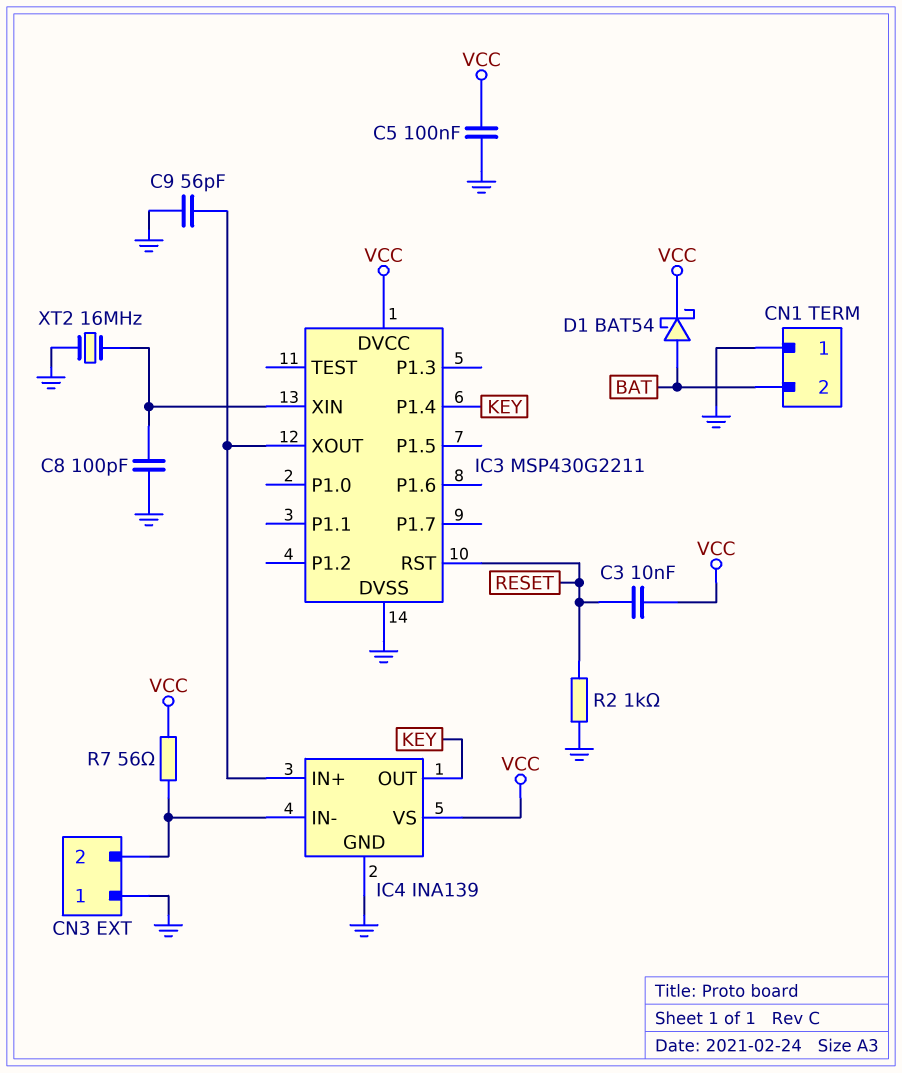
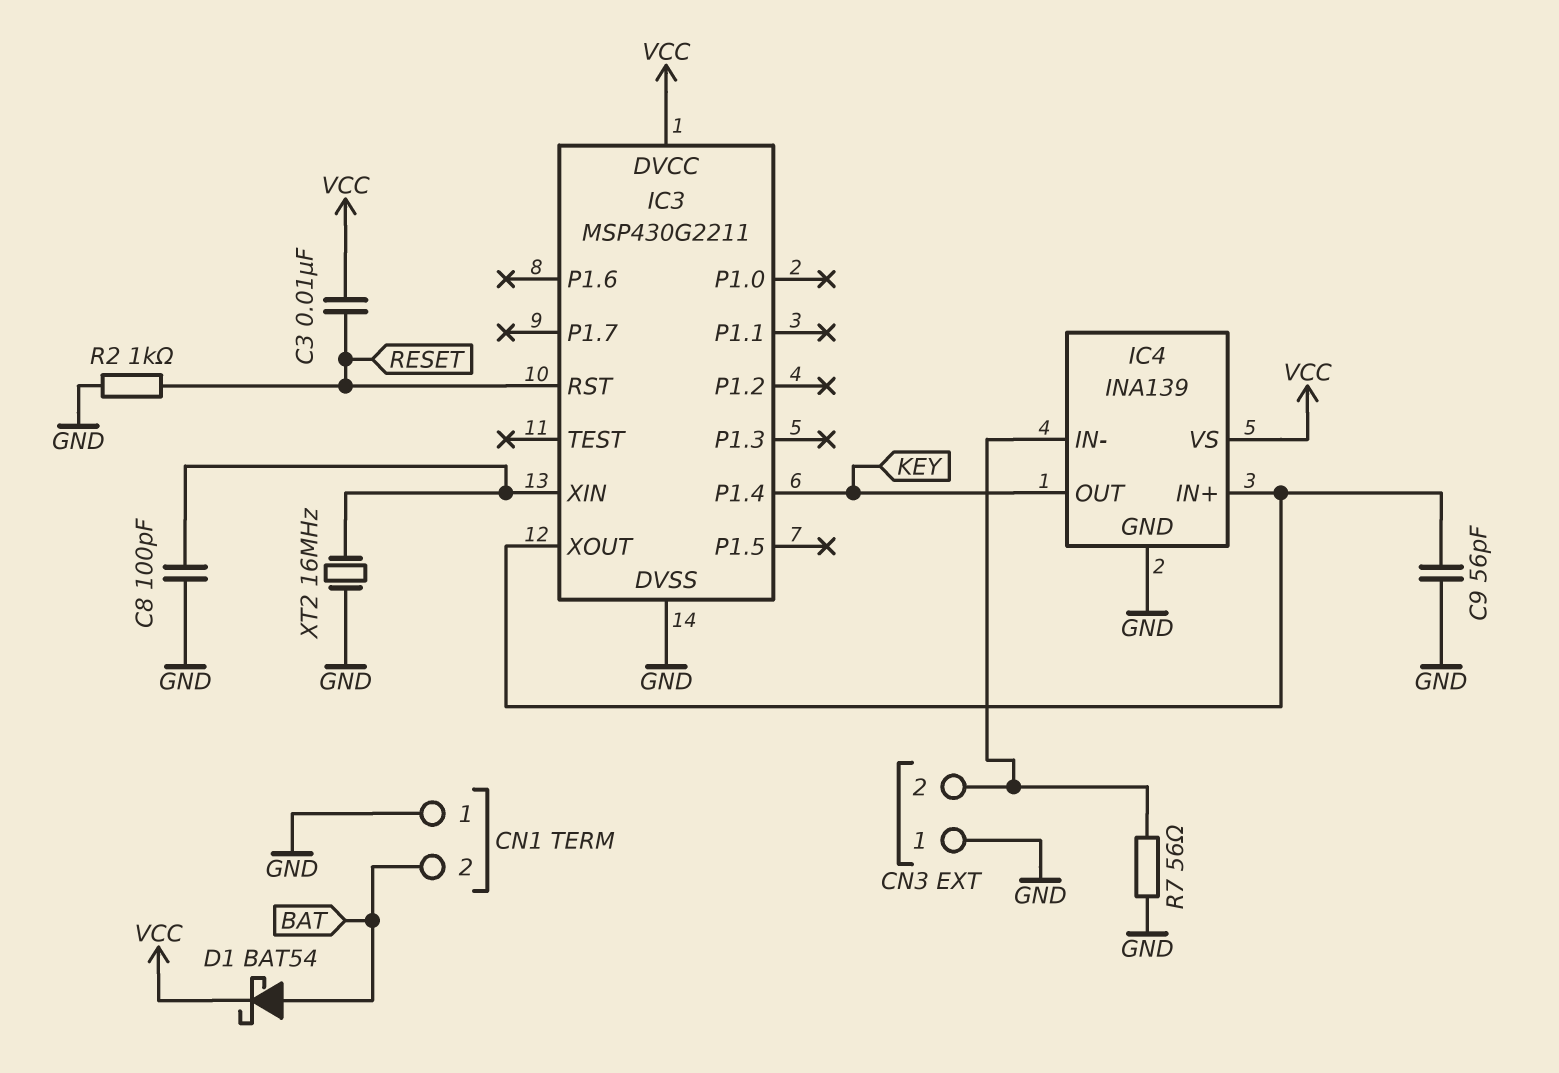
C5: 100nF (GND, VCC) -> none
R7: 56 (CN3/2, VCC) -> 56 (CN3/2, GND)

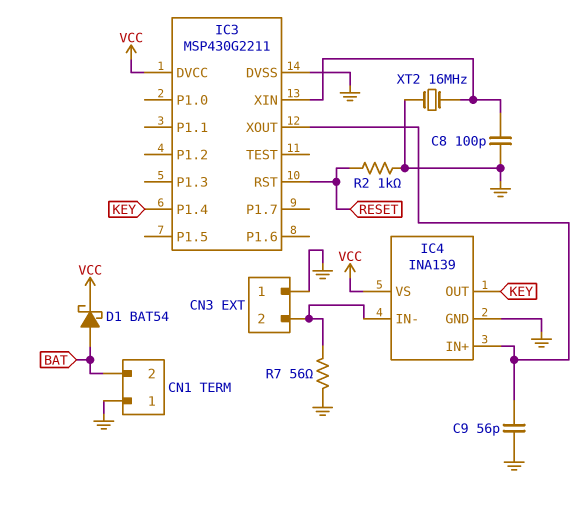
C3: 10nF (RESET, VCC) -> none

